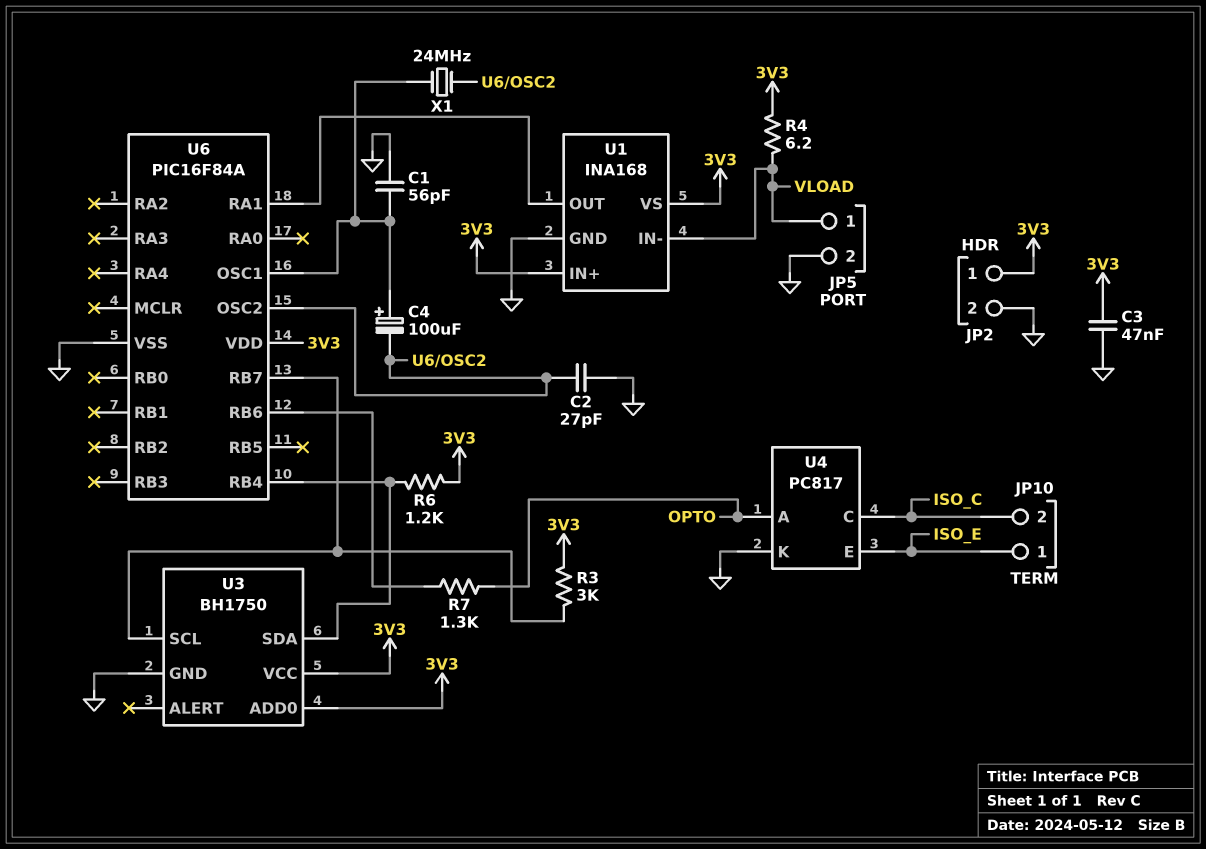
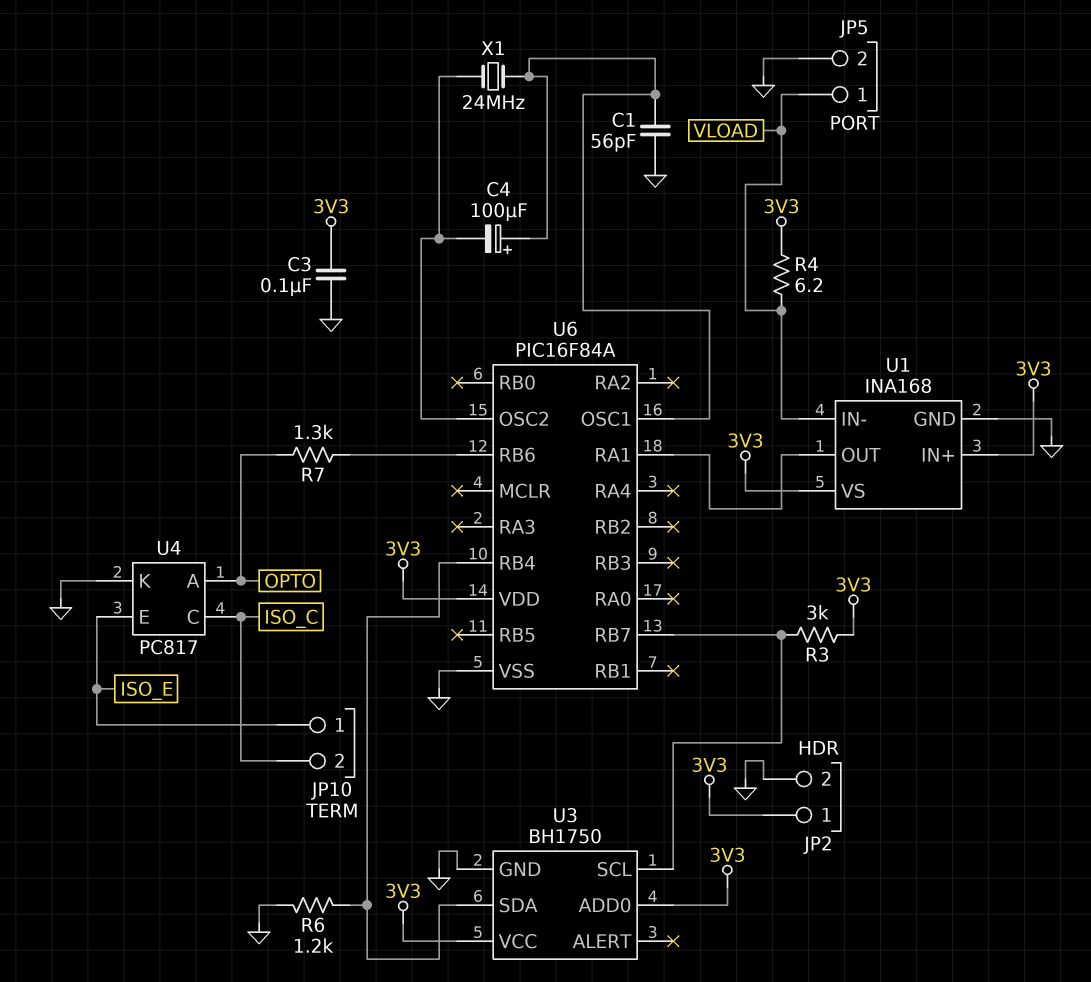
C2: 27pF (GND, U6/OSC2) -> none
C3: 47nF (3V3, GND) -> 100nF (3V3, GND)
R6: 1.2k (3V3, U3/SDA) -> 1.2k (GND, U3/SDA)

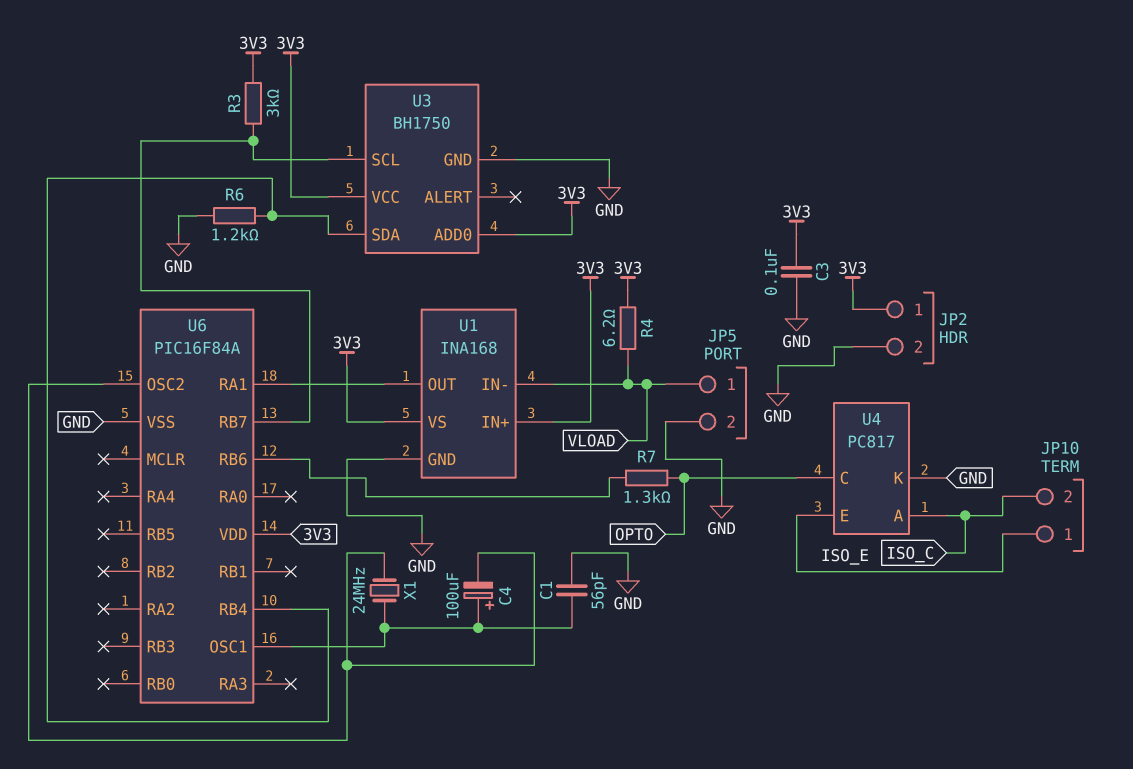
U4 pin A: OPTO -> ISO_C
U4 pin C: ISO_C -> OPTO

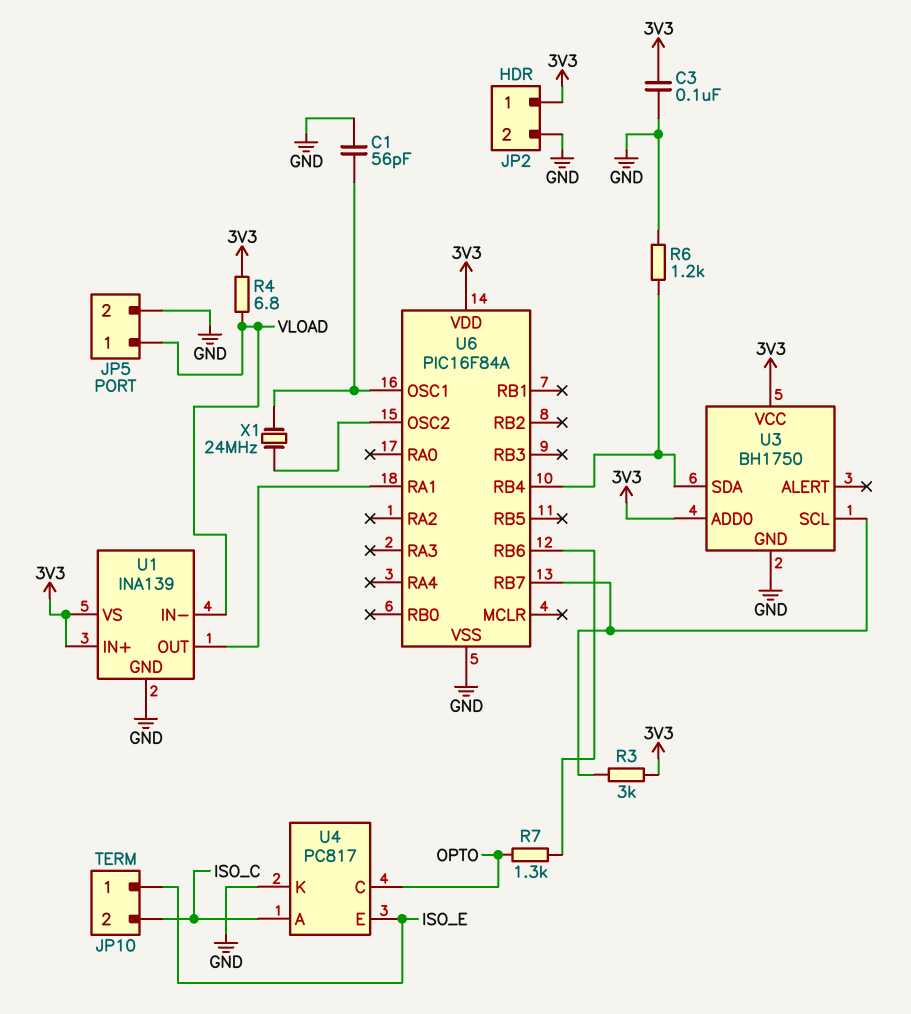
C4: 100uF (plus U6/OSC1, minus U6/OSC2) -> none
R4: 6.2 (3V3, VLOAD) -> 6.8 (3V3, VLOAD)
U1: INA168 -> INA139

